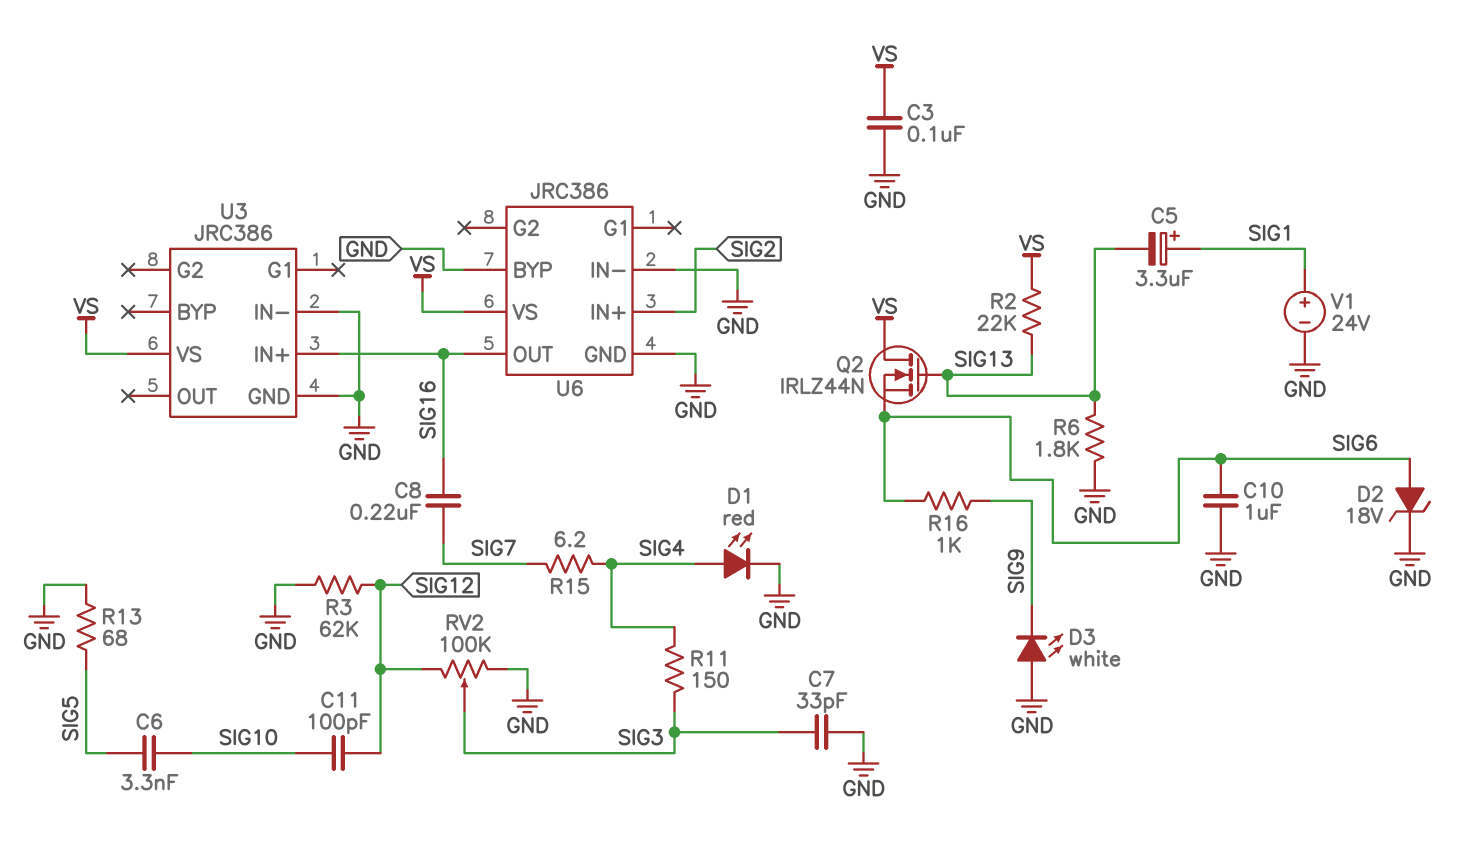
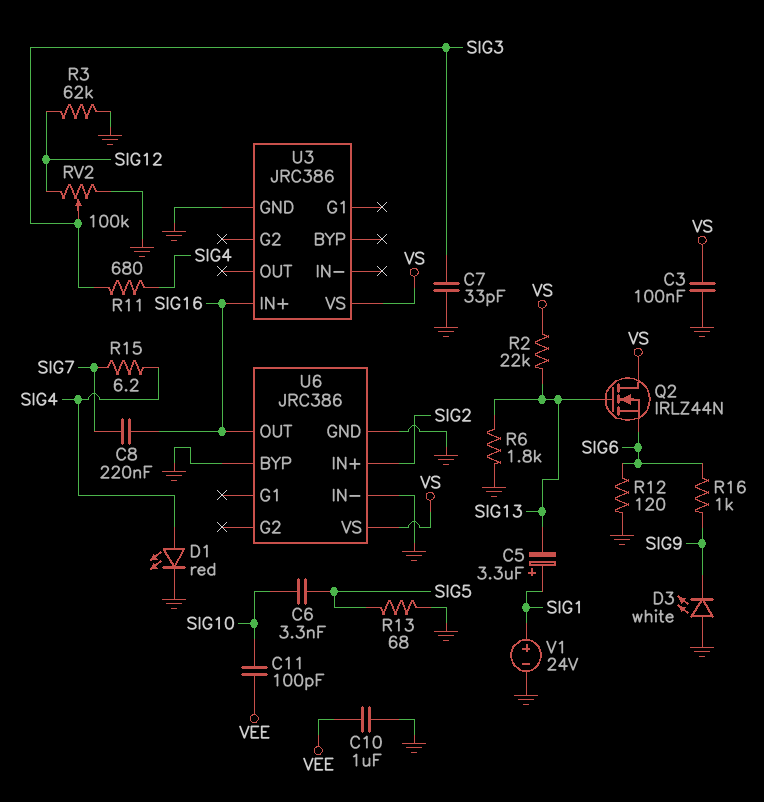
C10: 1uF (GND, SIG6) -> 1uF (GND, VEE)
C11: 100pF (SIG10, SIG12) -> 100pF (SIG10, VEE)
D2: zener 18V (A SIG6, K GND) -> none
R11: 150 (SIG3, SIG4) -> 680 (SIG3, SIG4)
R12: none -> 120 (GND, SIG6)
U3 pin IN-: GND -> none

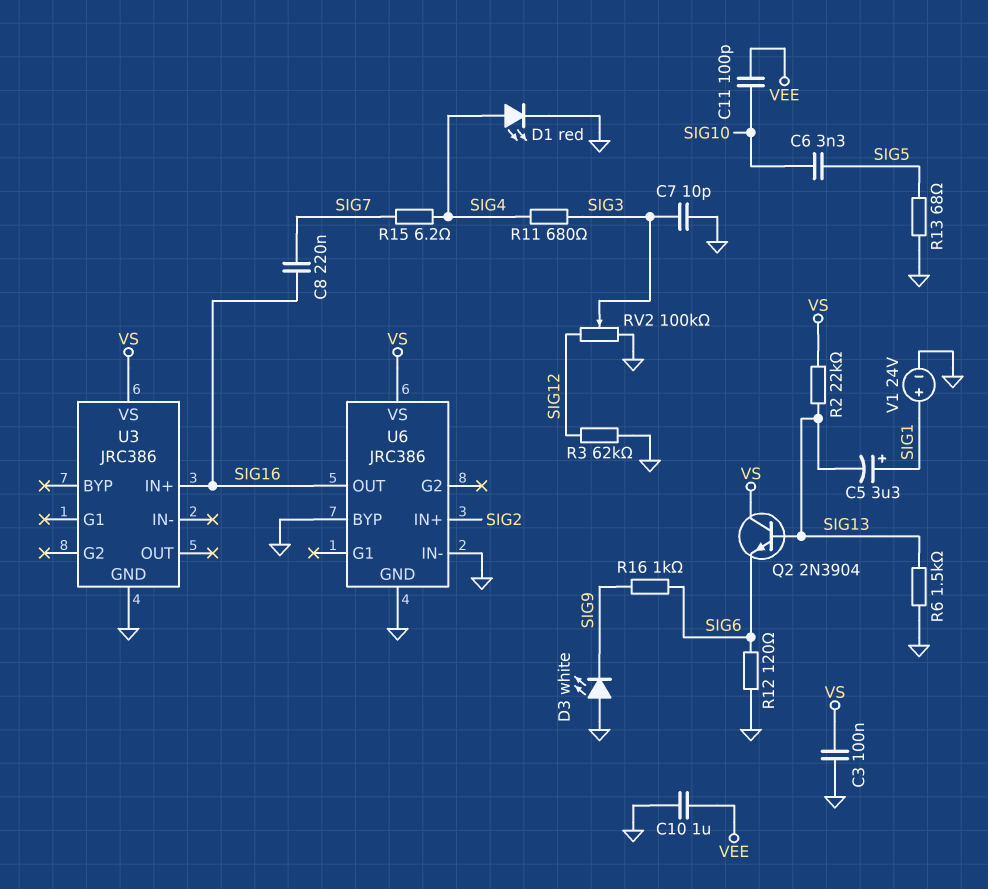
C7: 33pF (GND, SIG3) -> 10pF (GND, SIG3)
Q2: NMOS IRLZ44N (G SIG13, D VS, S SIG6) -> NPN 2N3904 (B SIG13, C VS, E SIG6)
R6: 1.8k (GND, SIG13) -> 1.5k (GND, SIG13)

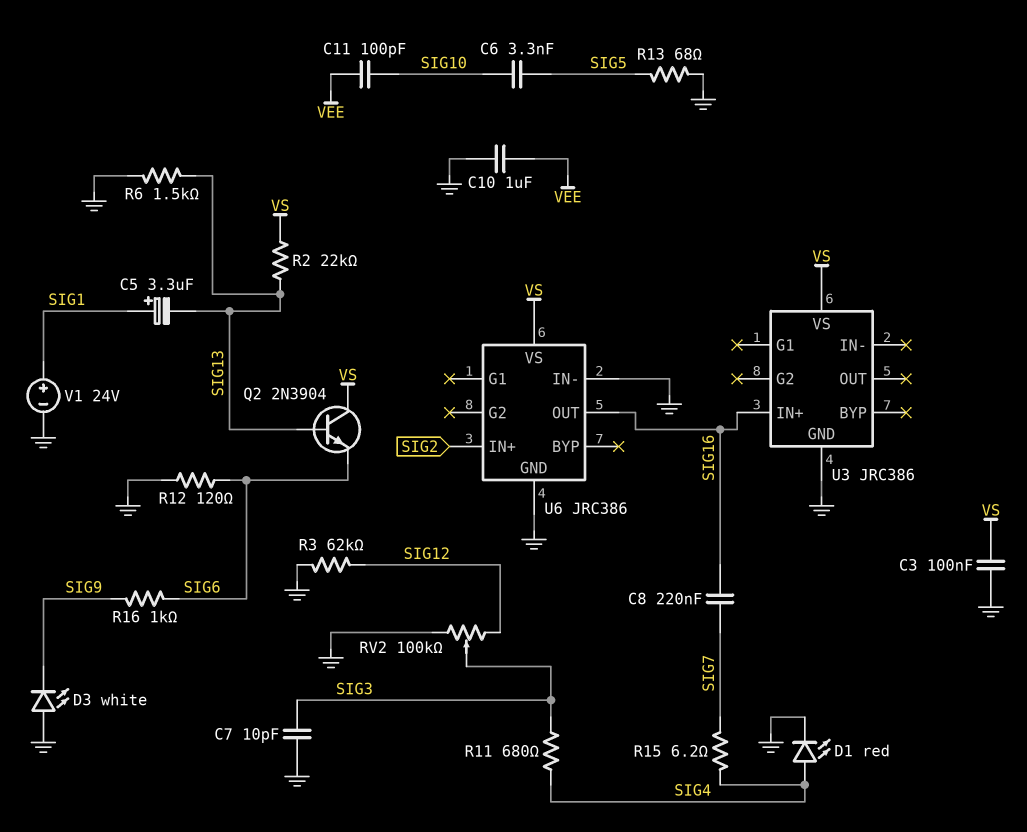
U6 pin BYP: GND -> none

